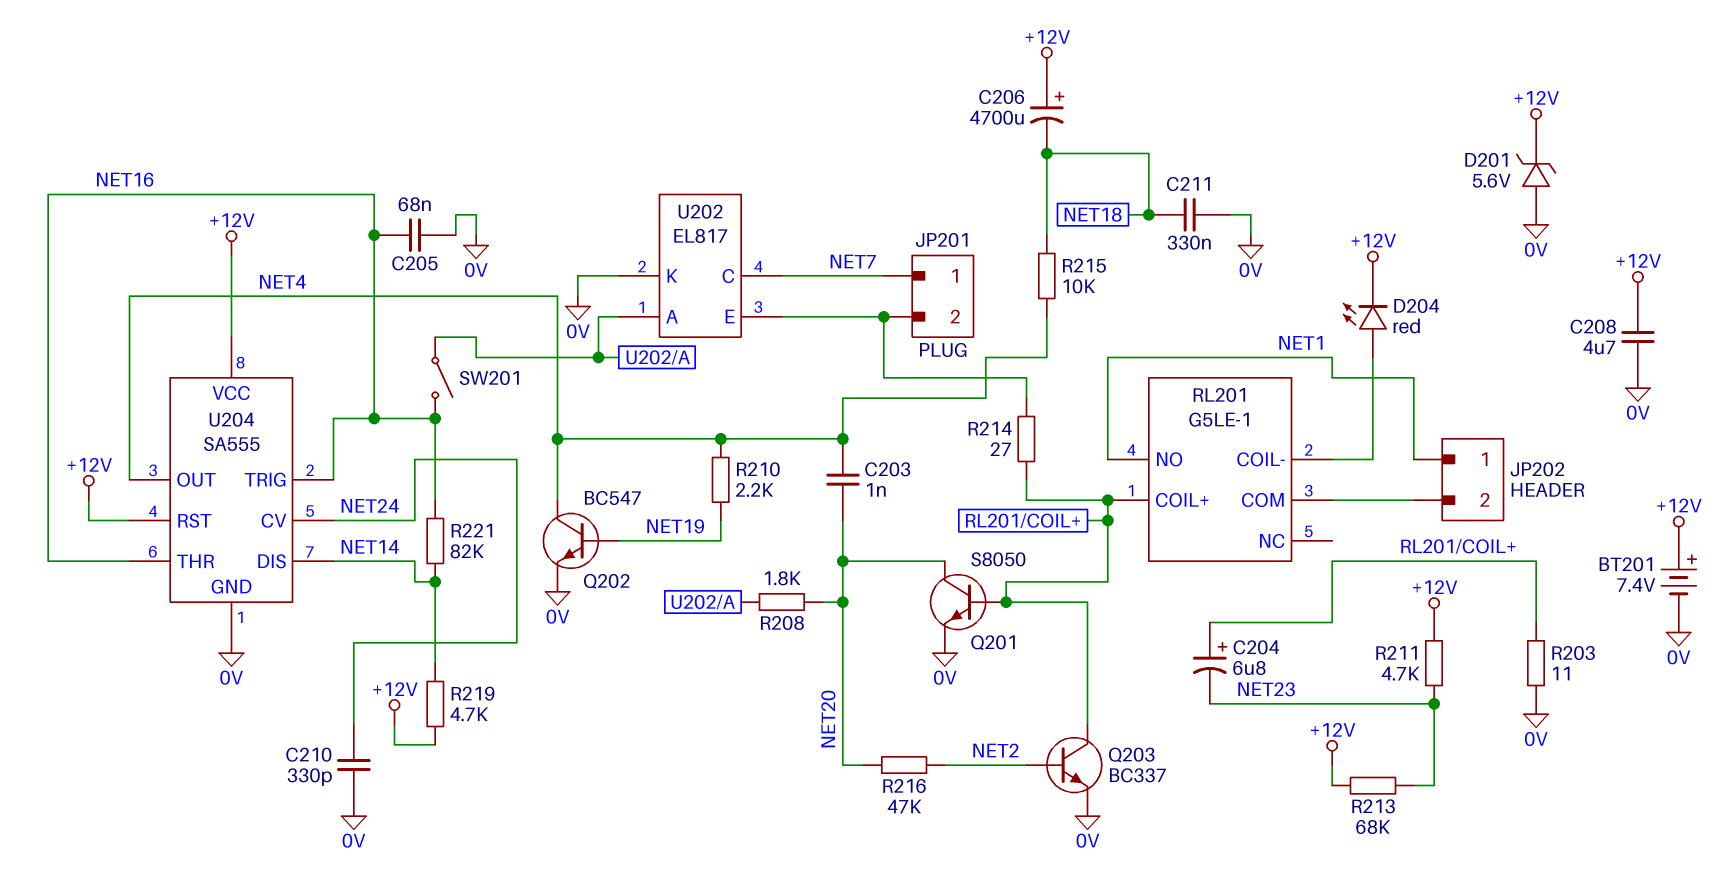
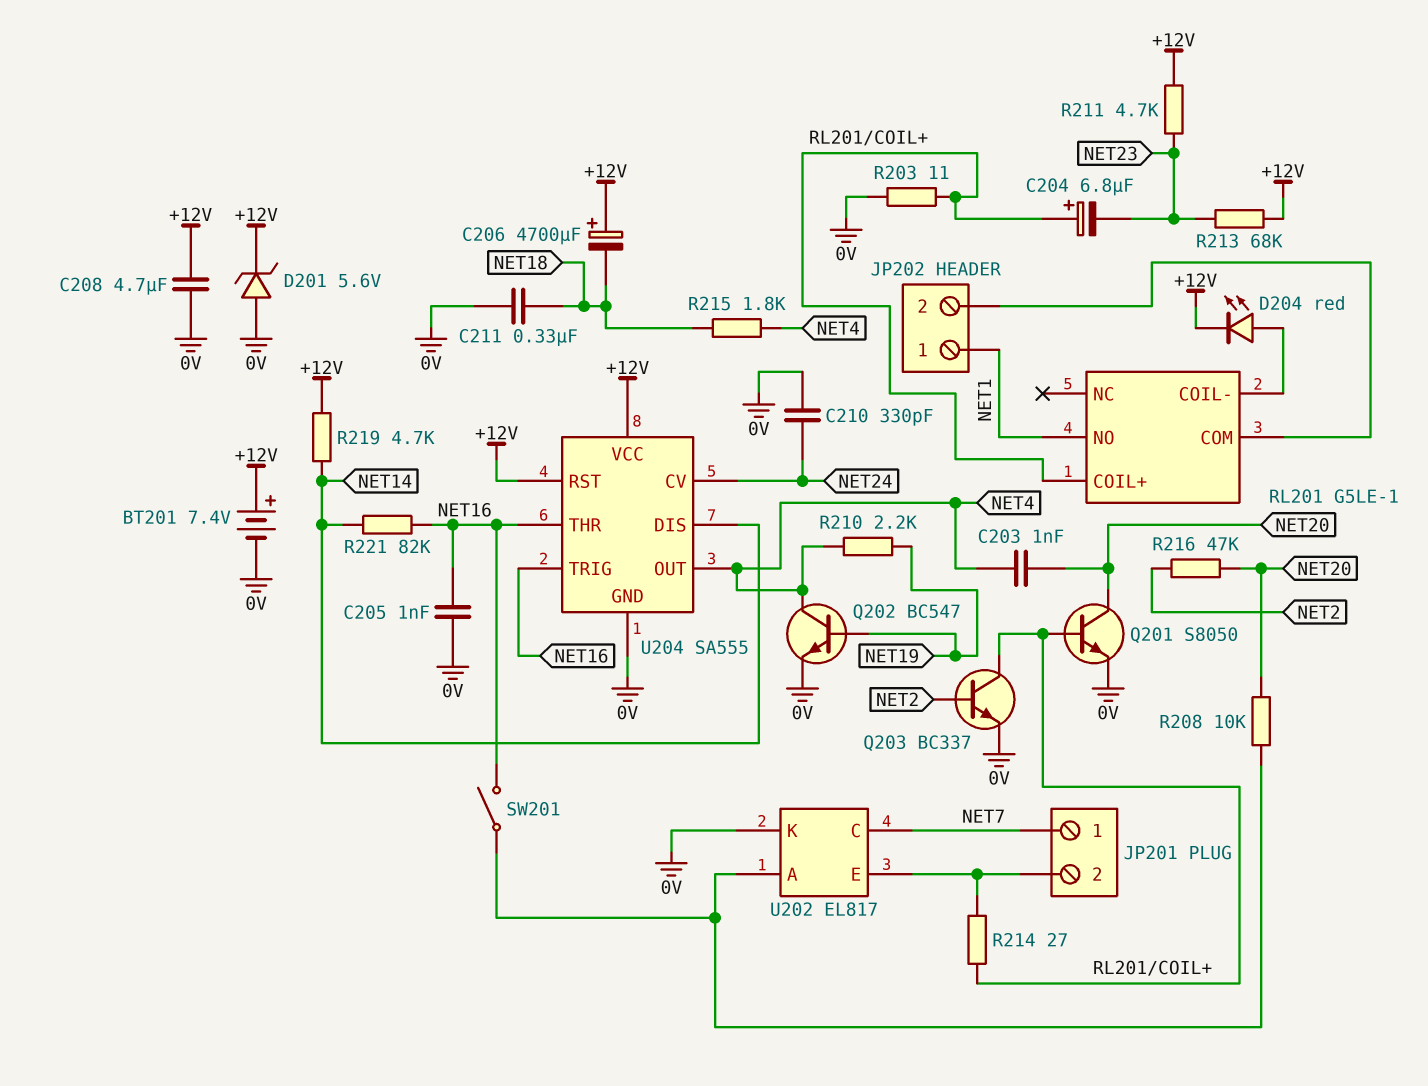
C205: 68nF (0V, NET16) -> 1nF (0V, NET16)
R208: 1.8k (NET20, U202/A) -> 10k (NET20, U202/A)
R215: 10k (NET4, NET18) -> 1.8k (NET4, NET18)

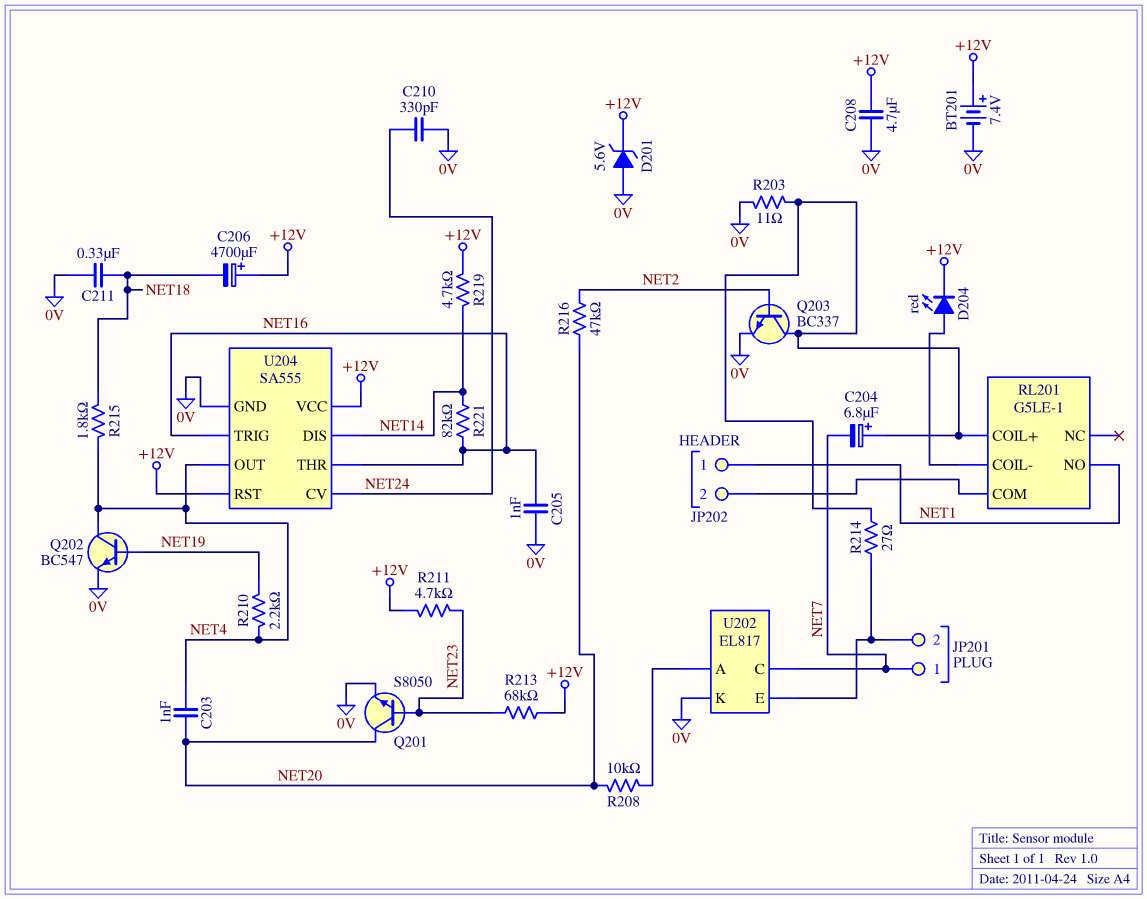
C204: 6.8uF (plus RL201/COIL+, minus NET23) -> 6.8uF (plus RL201/COIL+, minus NET7)
Q201: NPN S8050 (B RL201/COIL+, C NET20, E 0V) -> NPN S8050 (B NET23, C NET20, E 0V)
SW201: switch (NET16, U202/A) -> none

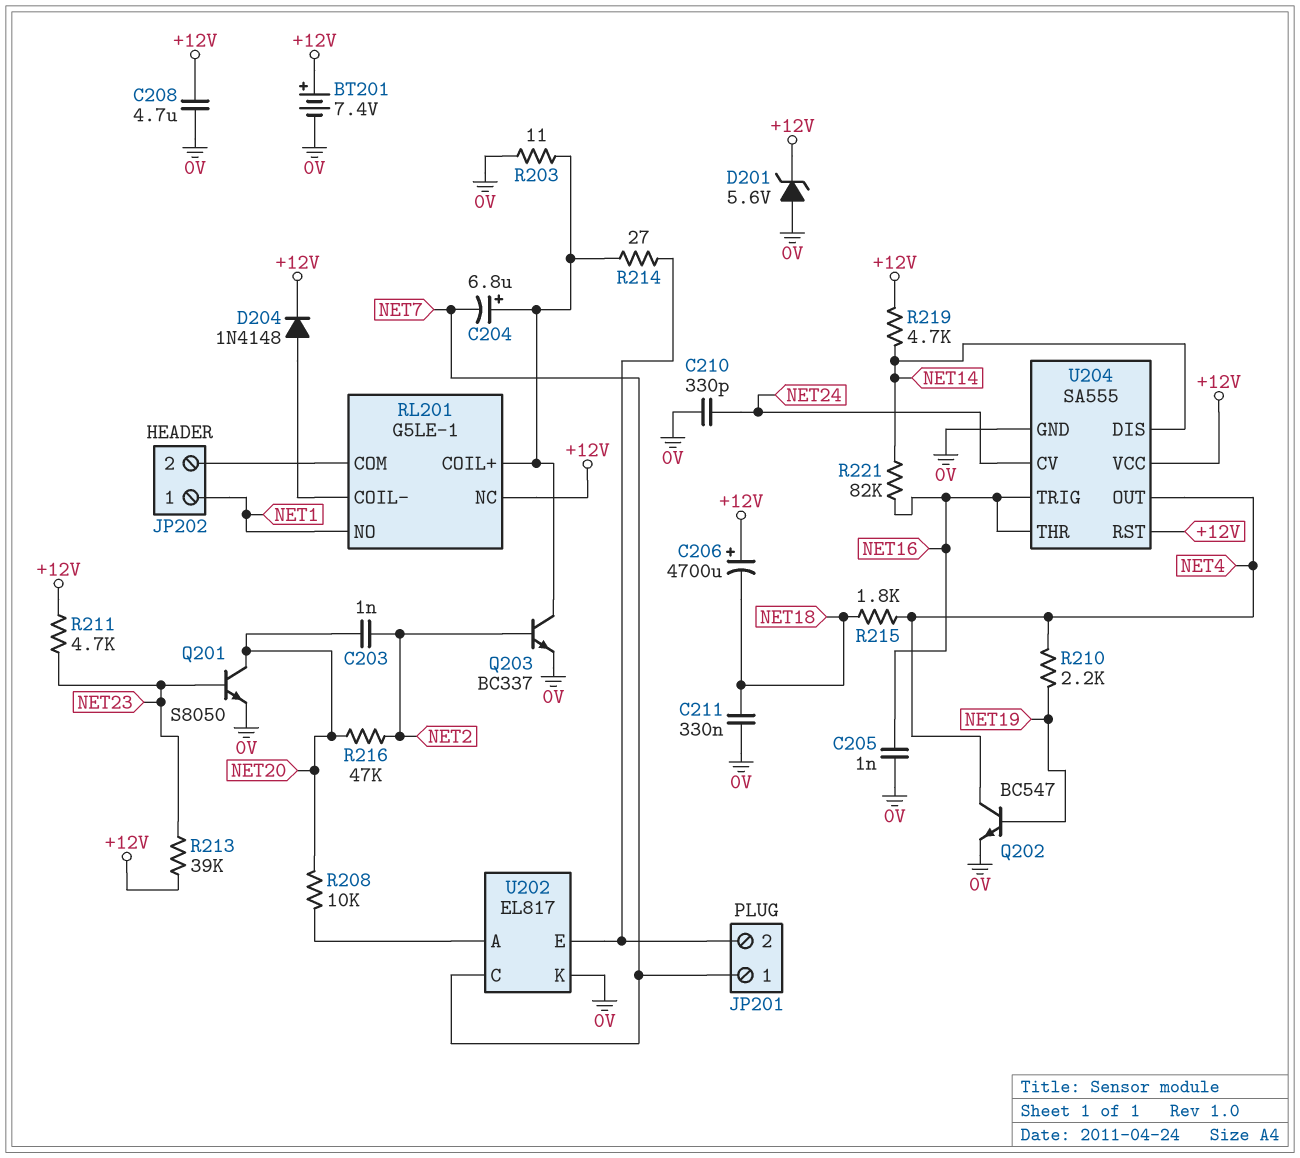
C203: 1nF (NET4, NET20) -> 1nF (NET2, NET20)
D204: LED red (A RL201/COIL-, K +12V) -> diode 1N4148 (A RL201/COIL-, K +12V)
R213: 68k (+12V, NET23) -> 39k (+12V, NET23)
RL201 pin NC: none -> +12V

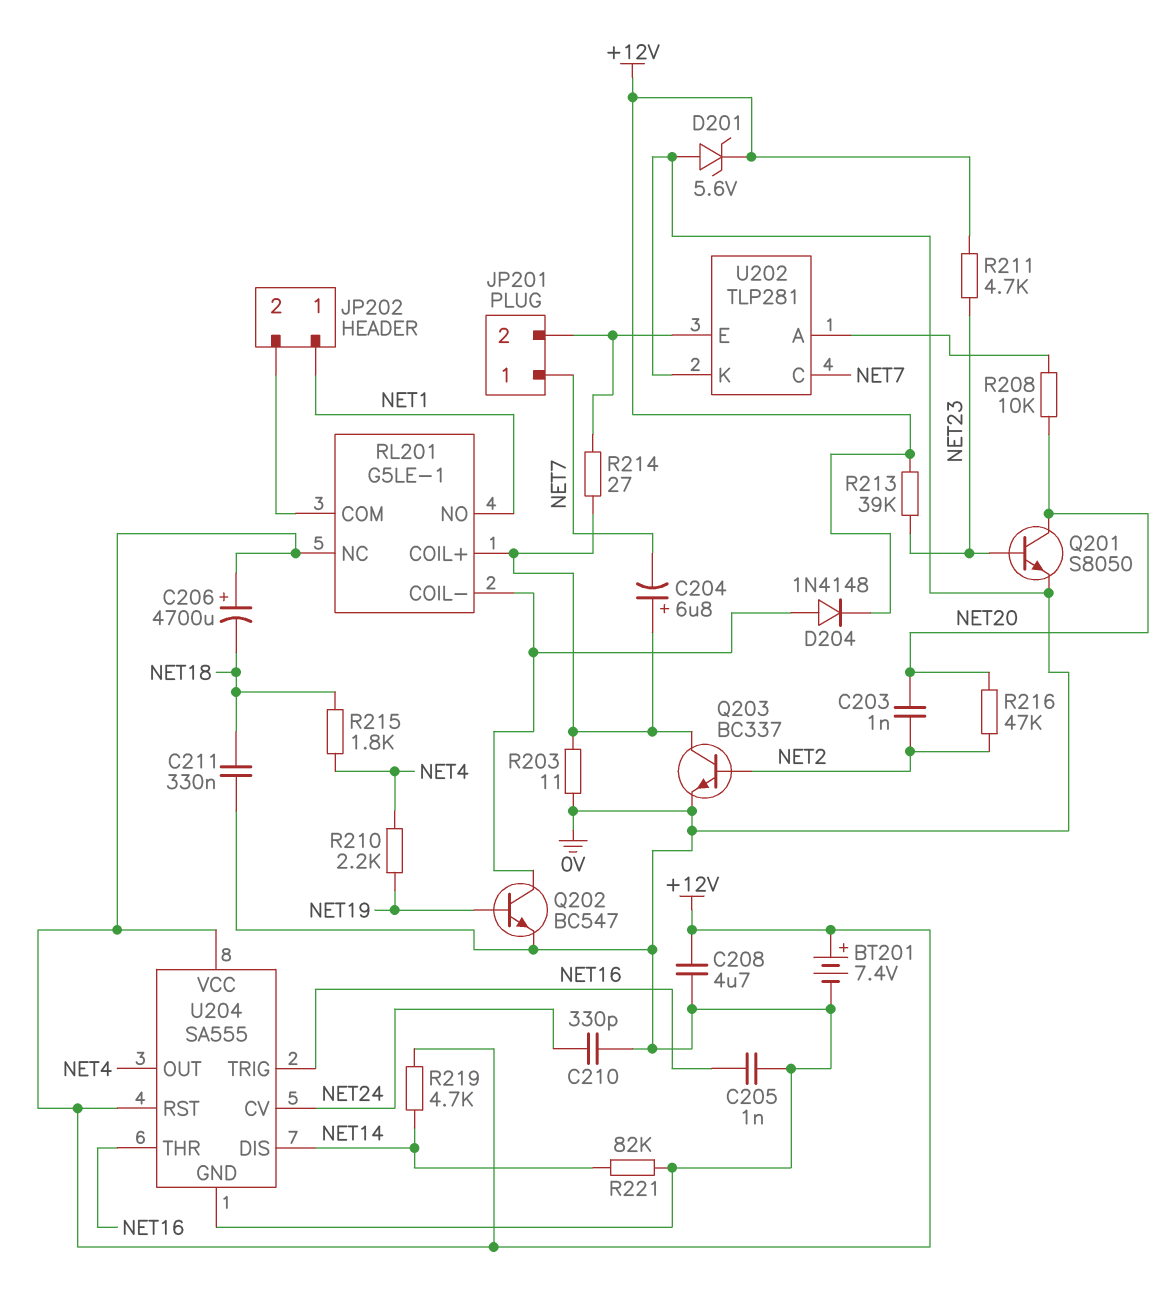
Q202: NPN BC547 (B NET19, C NET4, E 0V) -> NPN BC547 (B NET19, C RL201/COIL-, E 0V)
R221: 82k (NET14, NET16) -> 82k (0V, NET14)
U202: EL817 -> TLP281

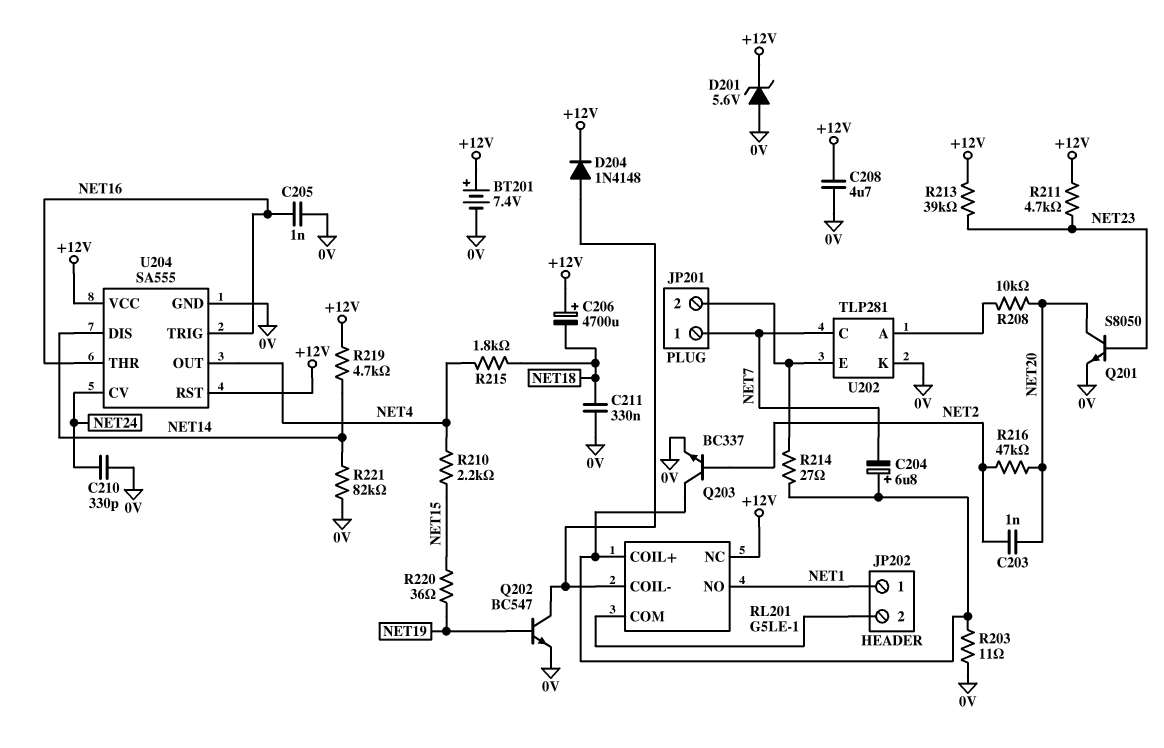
R210: 2.2k (NET4, NET19) -> 2.2k (NET4, NET15)
R220: none -> 36 (NET15, NET19)

